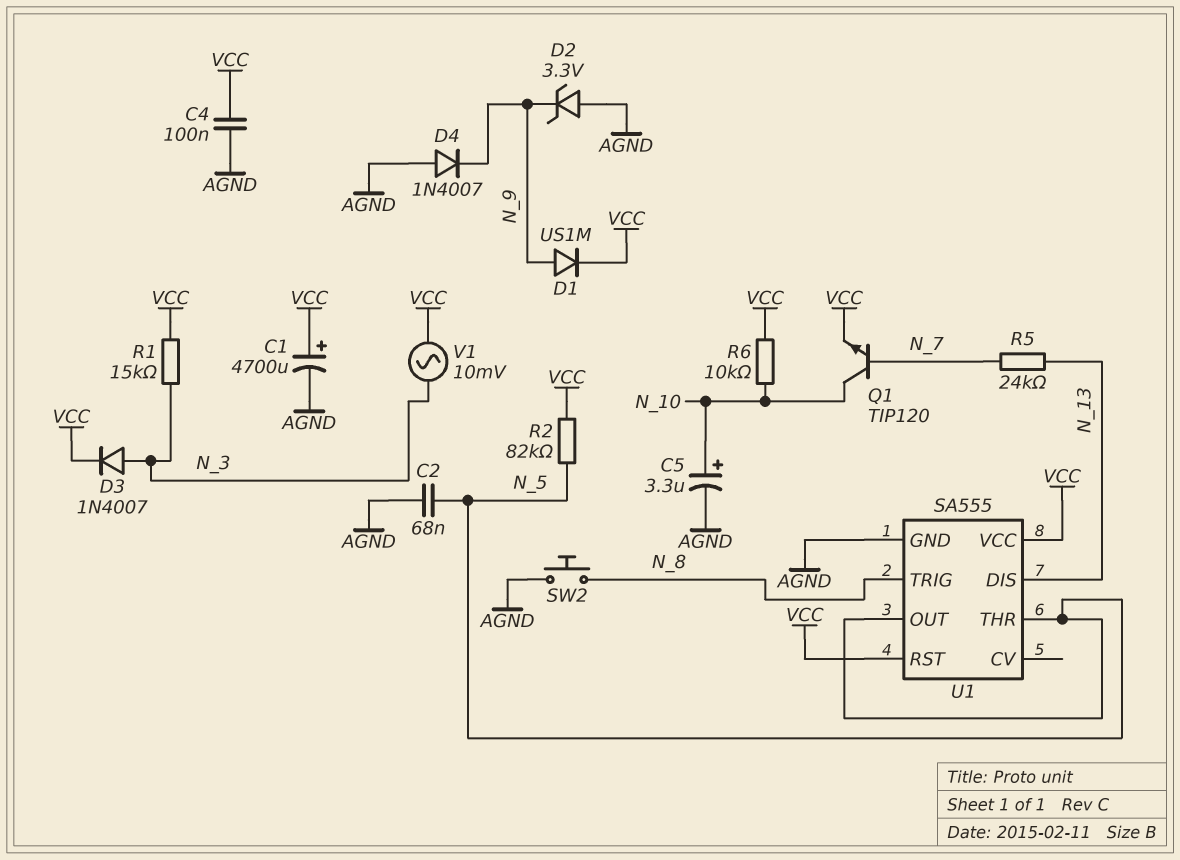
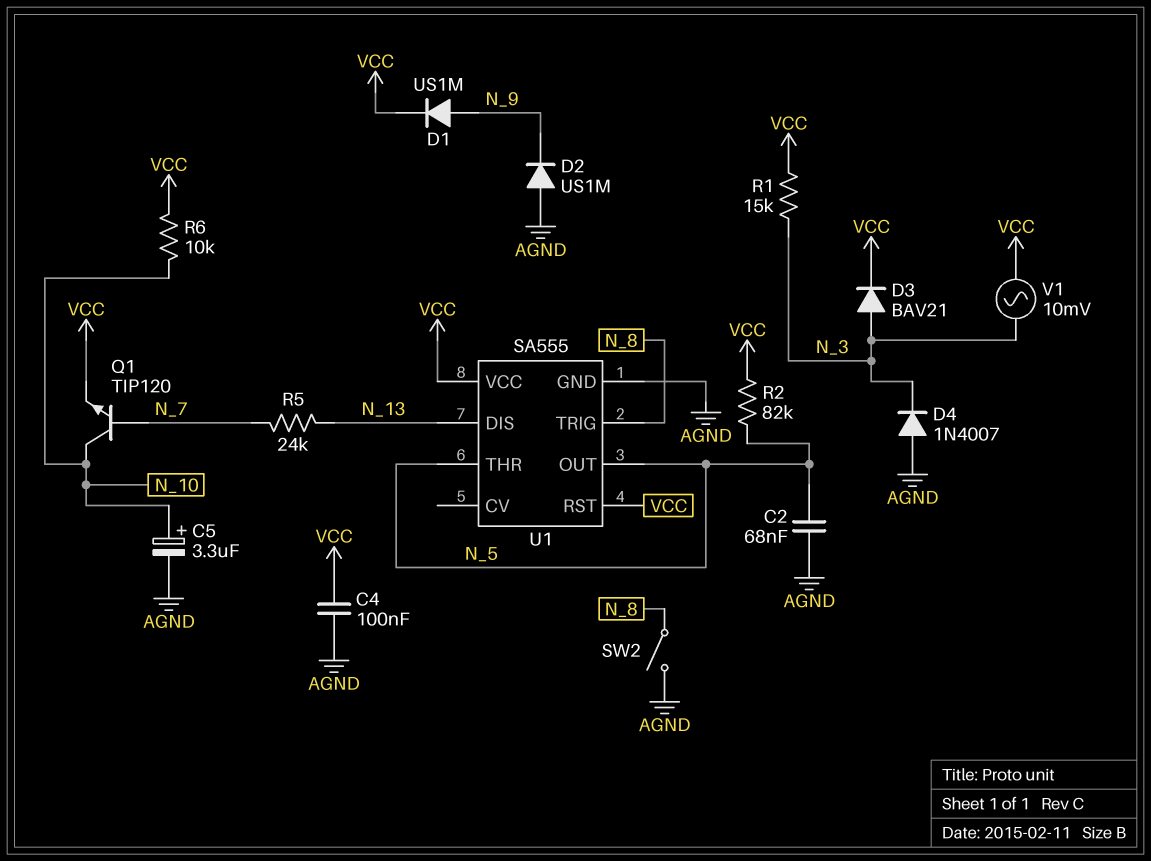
C1: 4700uF (plus VCC, minus AGND) -> none
D2: zener 3.3V (A AGND, K N_9) -> diode US1M (A AGND, K N_9)
D3: diode 1N4007 (A N_3, K VCC) -> diode BAV21 (A N_3, K VCC)
D4: diode 1N4007 (A AGND, K N_9) -> diode 1N4007 (A AGND, K N_3)
SW2: button (AGND, N_8) -> switch (AGND, N_8)

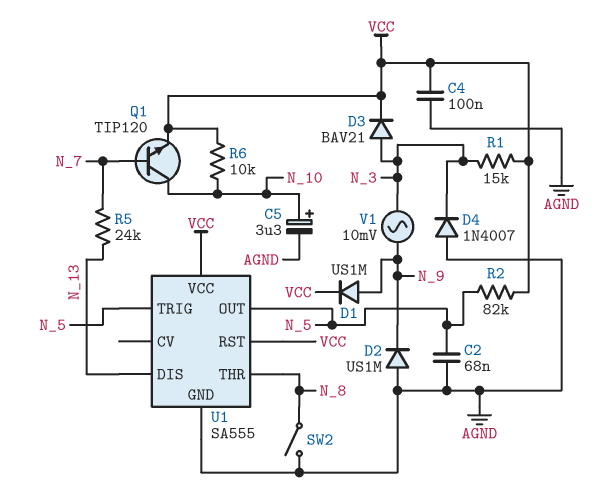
U1 pin THR: N_5 -> N_8
U1 pin TRIG: N_8 -> N_5
V1: AC 10mV (N_3, VCC) -> AC 10mV (N_3, N_9)

